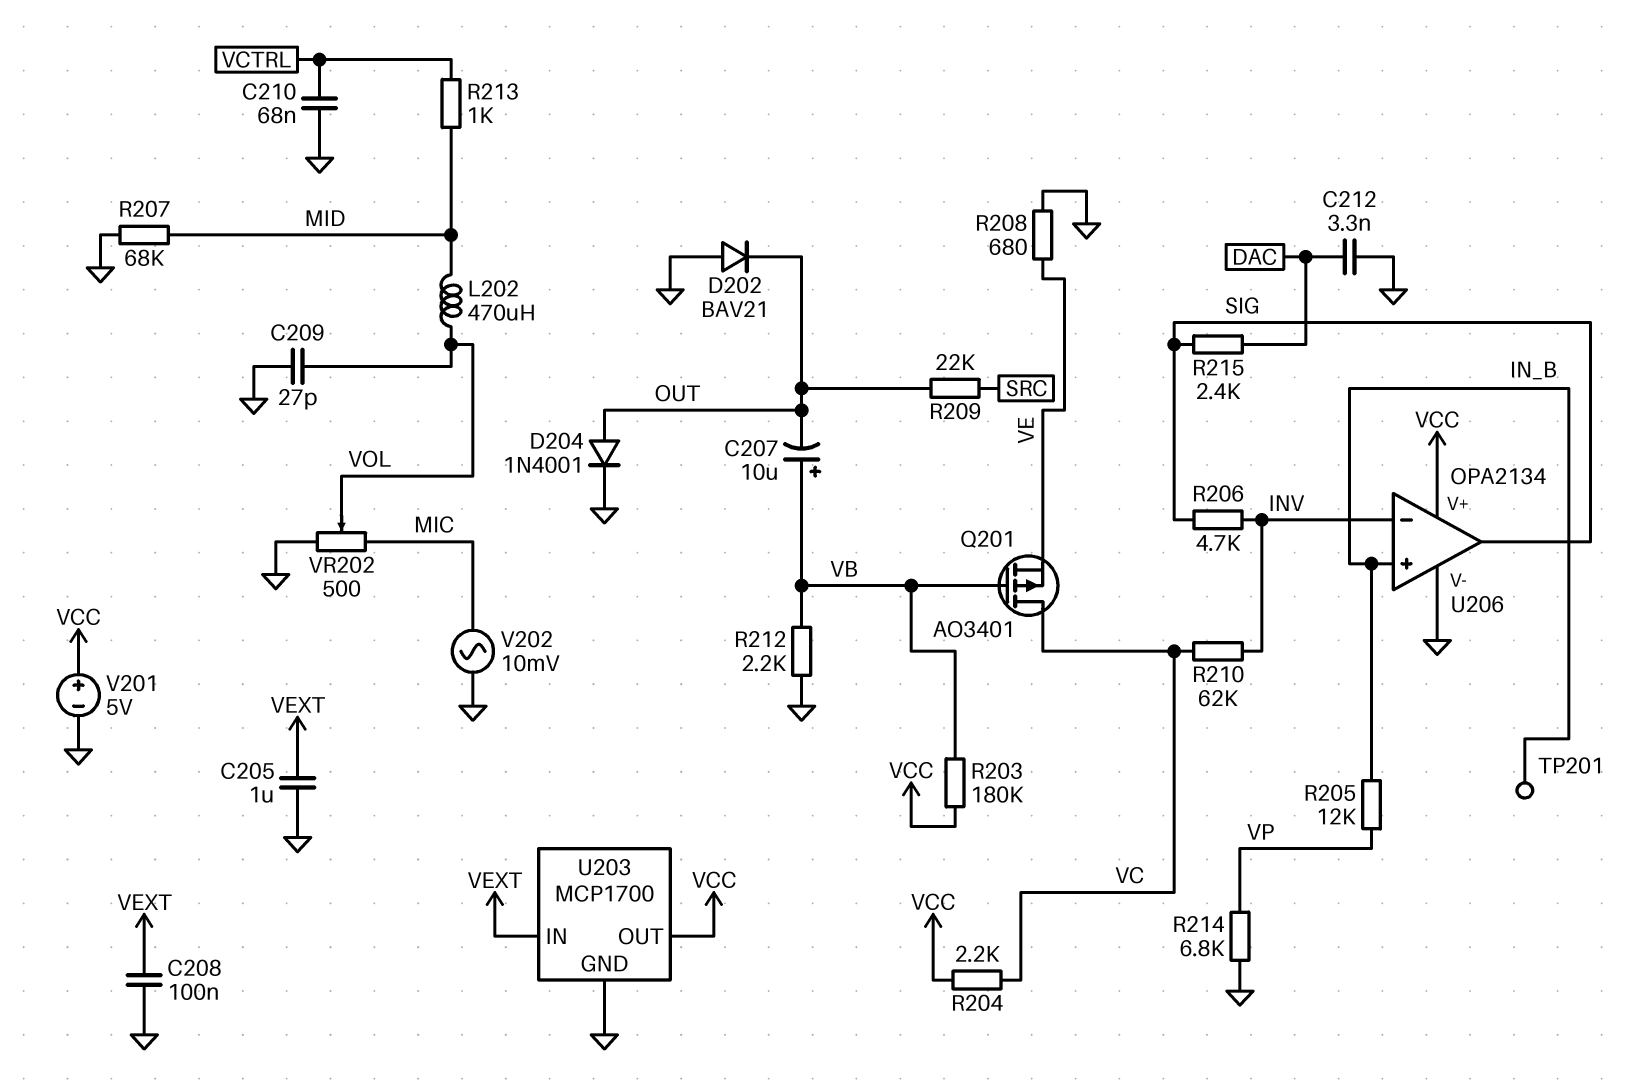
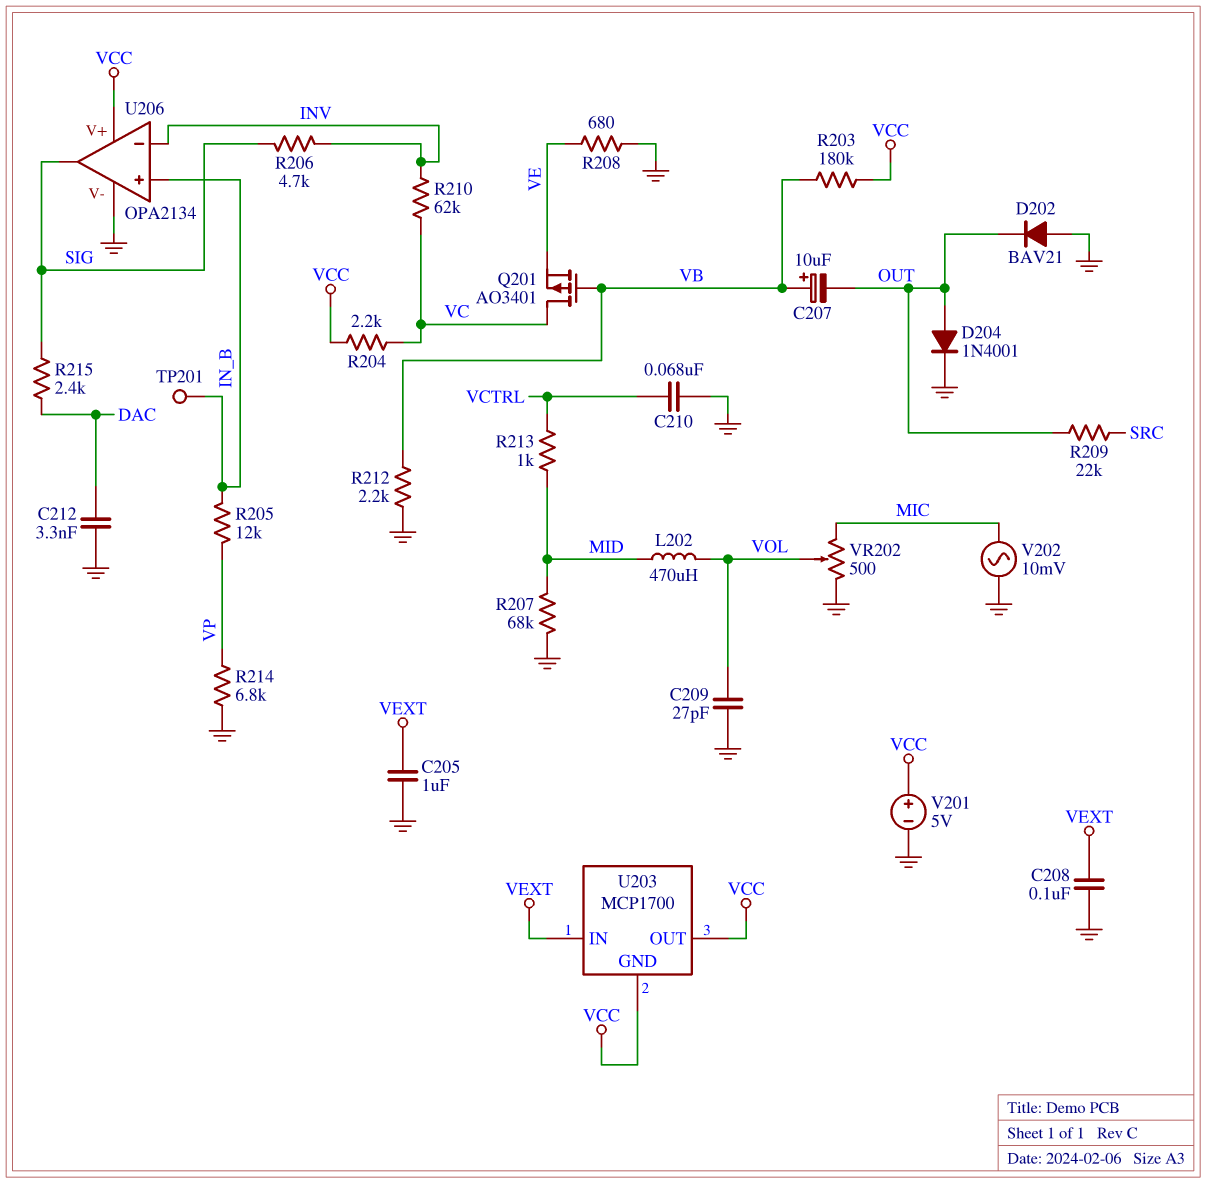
U203 pin GND: GND -> VCC

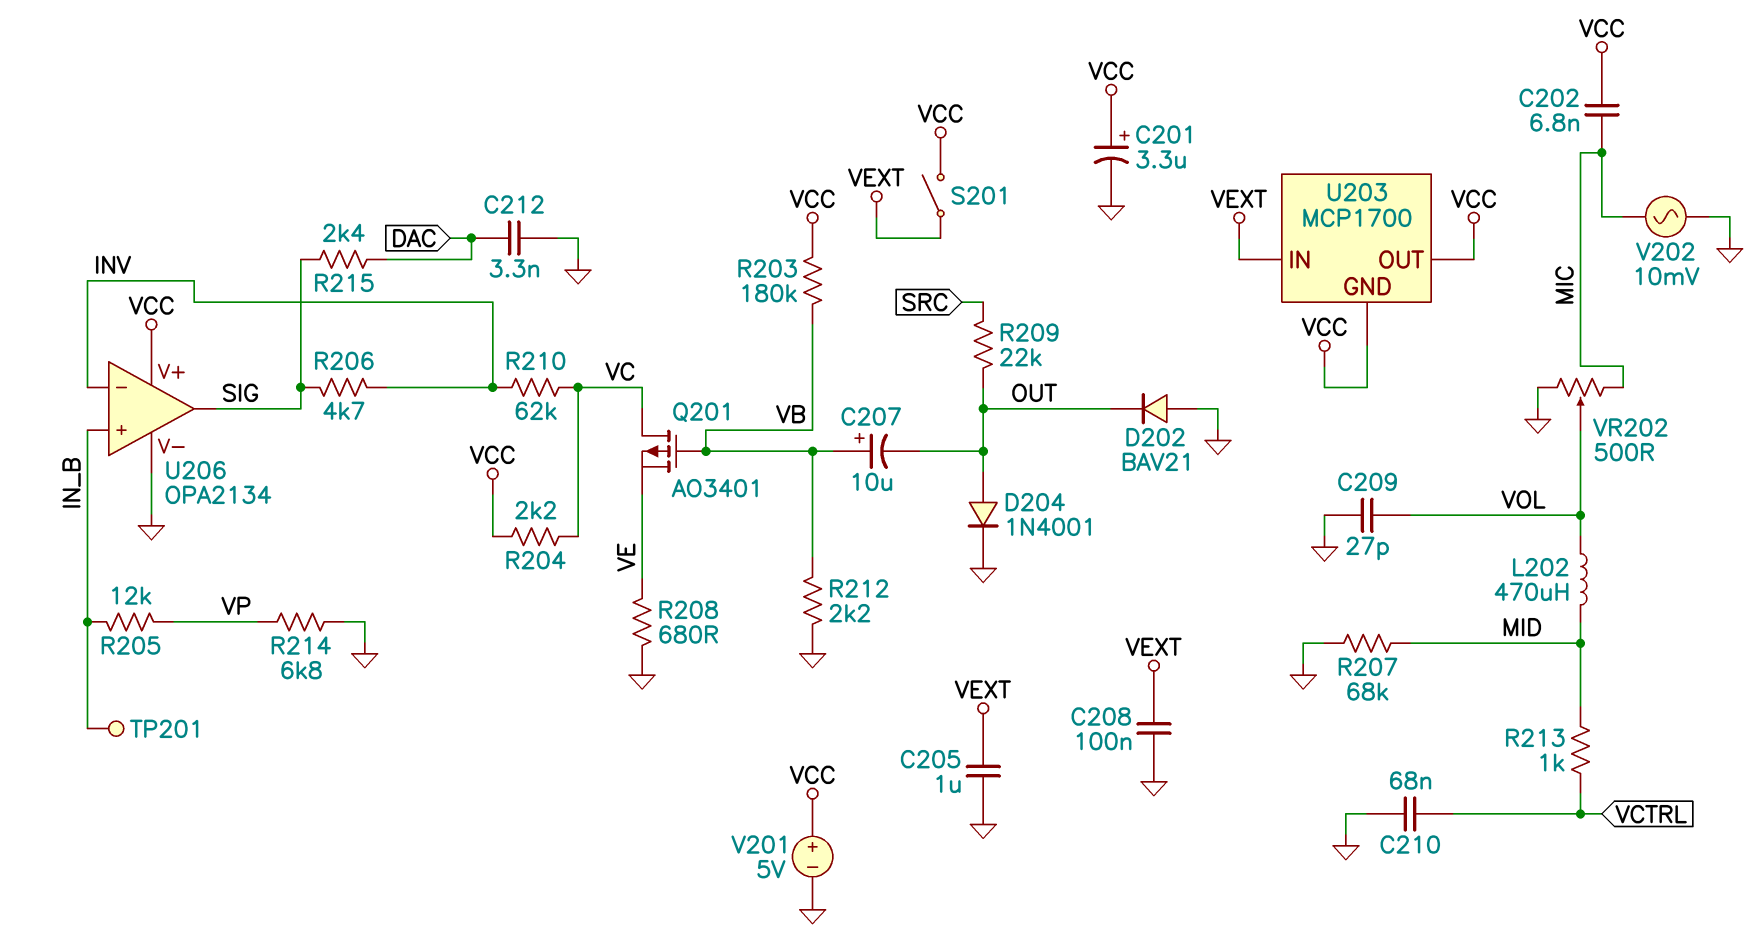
C201: none -> 3.3uF (plus VCC, minus GND)
C202: none -> 6.8nF (MIC, VCC)
S201: none -> switch (VCC, VEXT)

